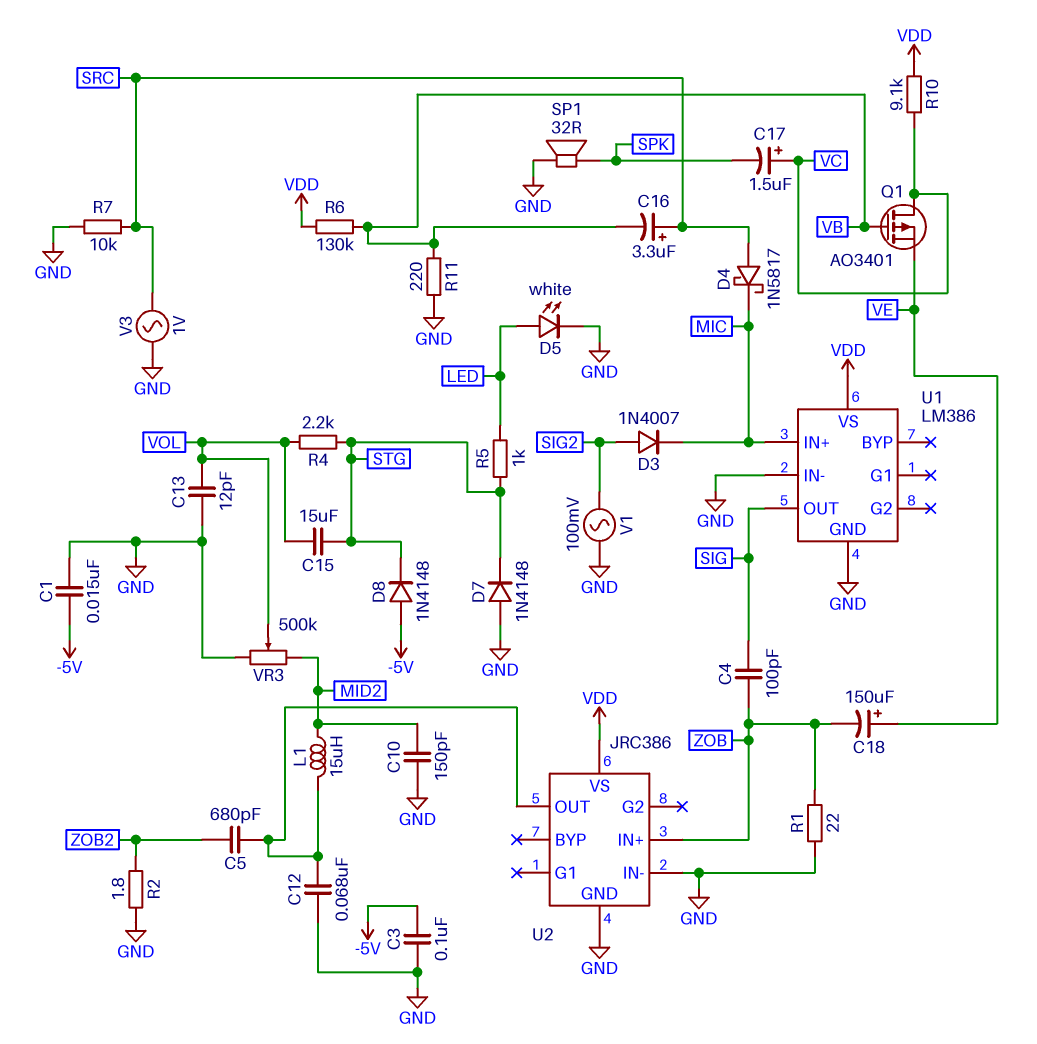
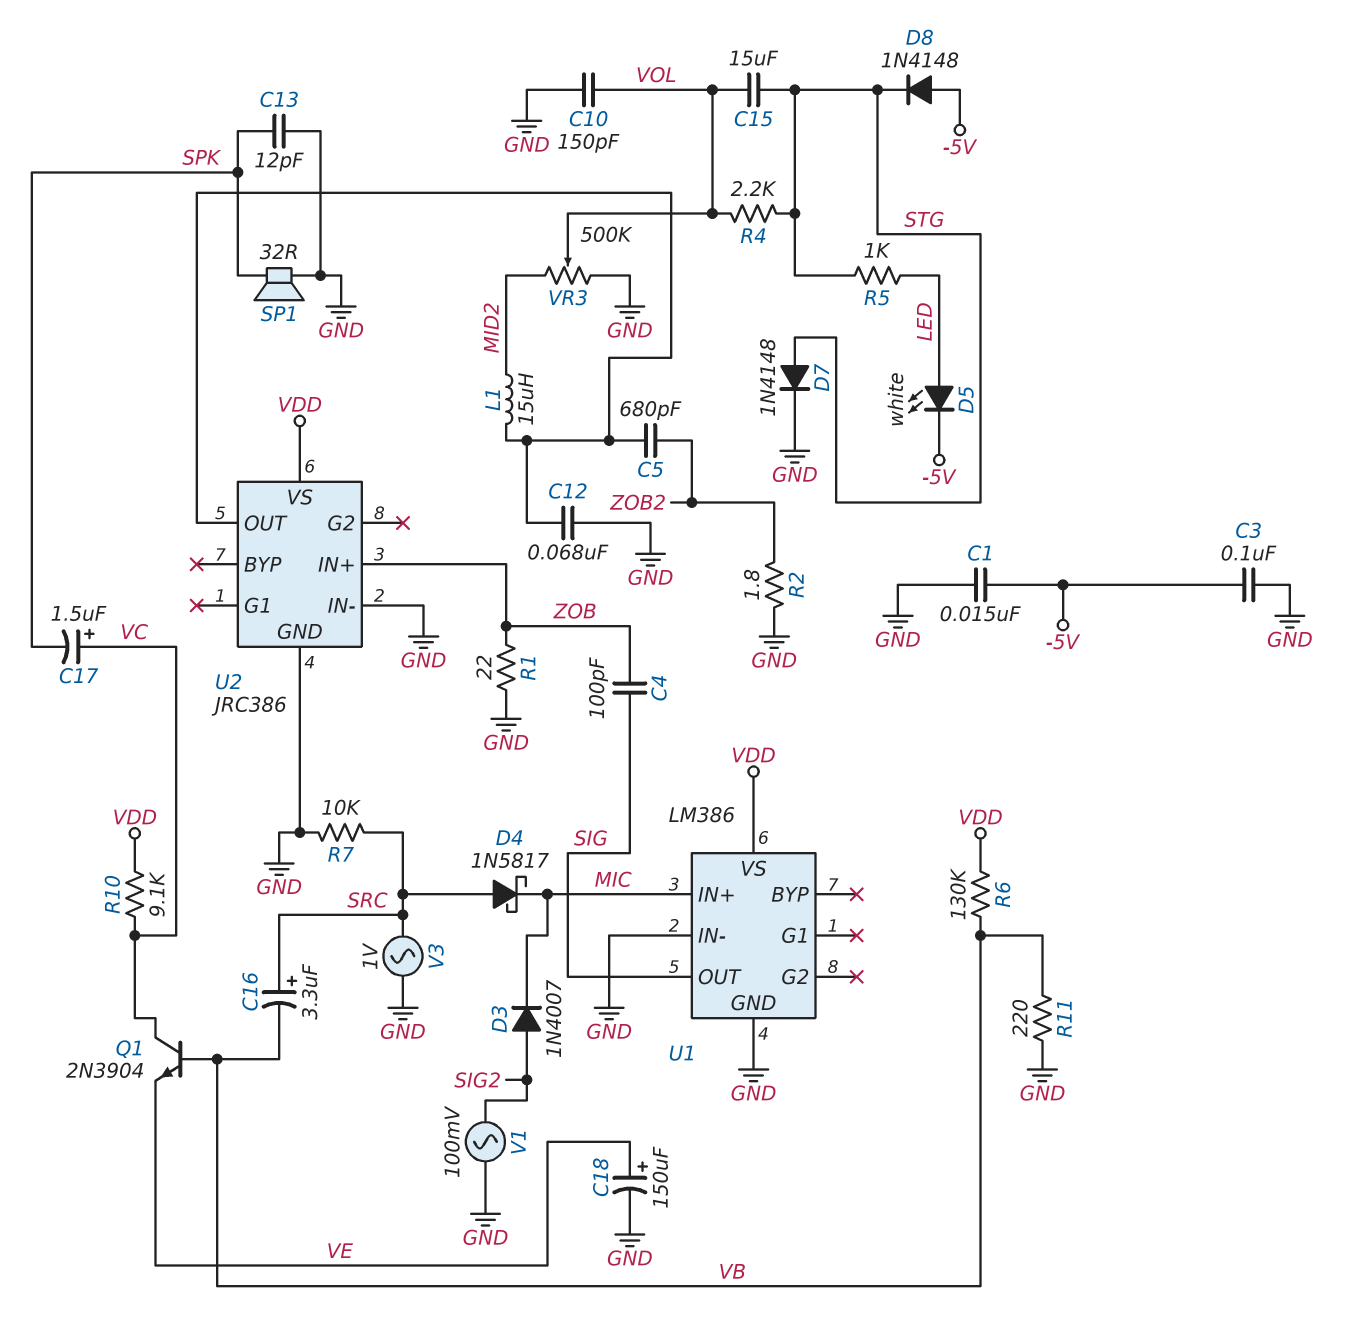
C10: 150pF (GND, MID2) -> 150pF (GND, VOL)
C13: 12pF (GND, VOL) -> 12pF (GND, SPK)
C18: 150uF (plus VE, minus ZOB) -> 150uF (plus VE, minus GND)
D5: LED white (A LED, K GND) -> LED white (A LED, K -5V)
D7: diode 1N4148 (A GND, K STG) -> diode 1N4148 (A STG, K GND)
Q1: PMOS AO3401 (G VB, D VC, S VE) -> NPN 2N3904 (B VB, C VC, E VE)

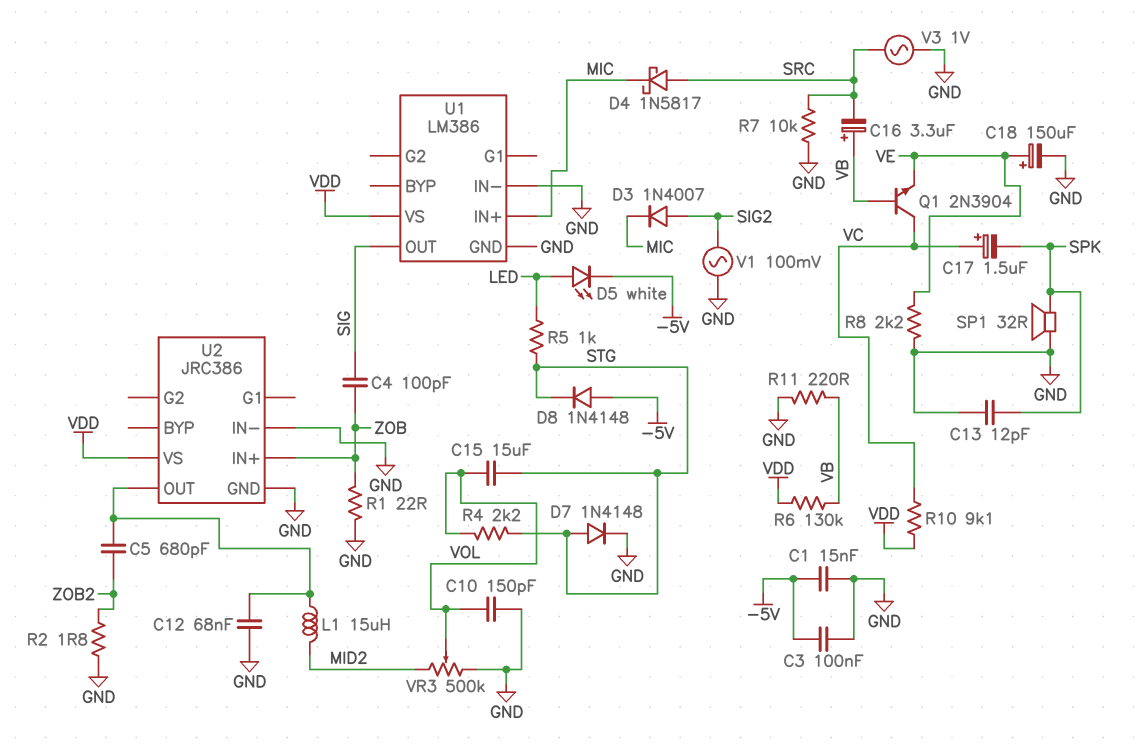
C16: 3.3uF (plus SRC, minus VB) -> 3.3uF (plus VB, minus SRC)
R8: none -> 2.2k (GND, VE)

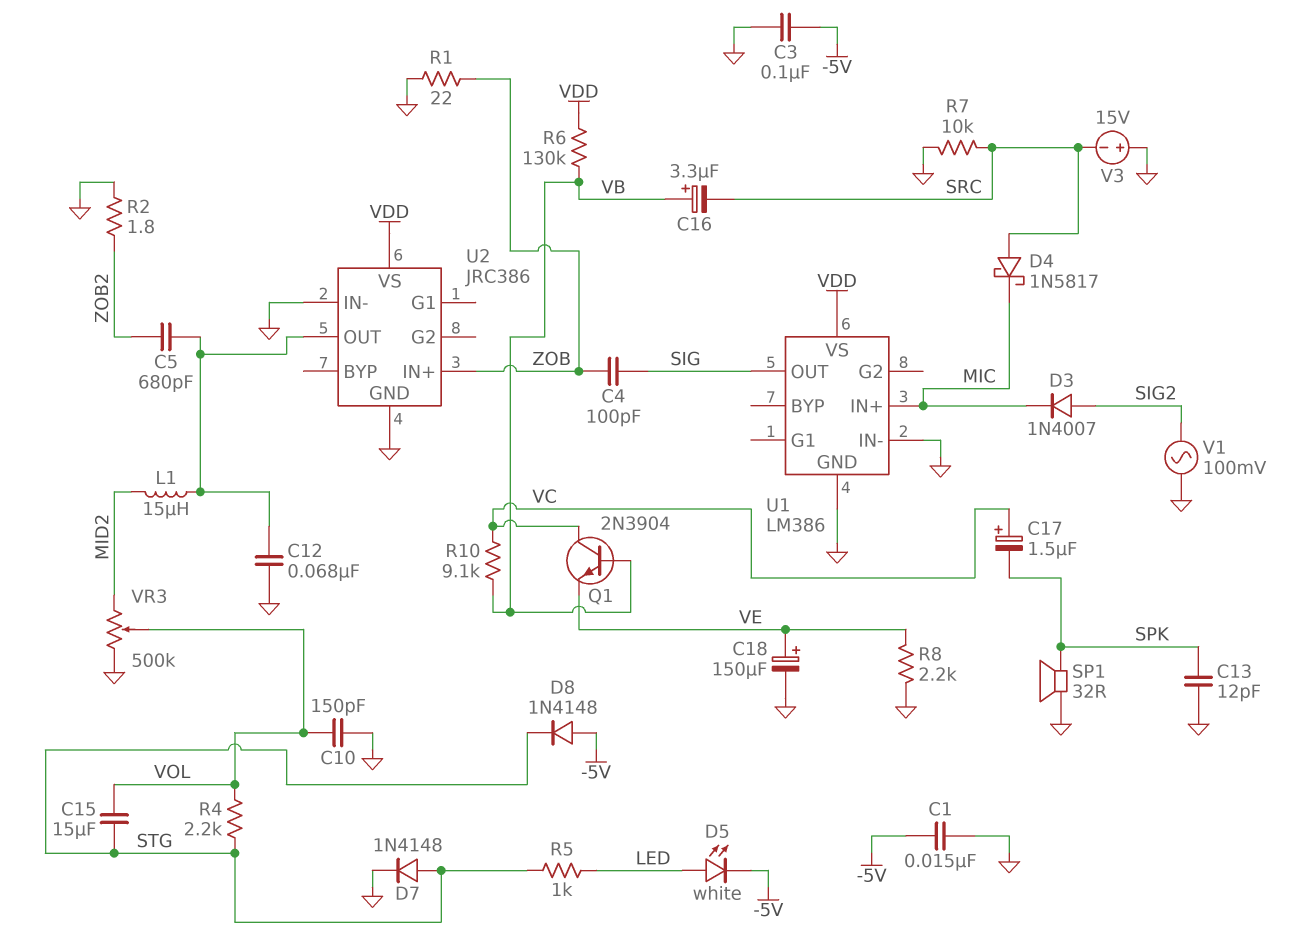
R10: 9.1k (VC, VDD) -> 9.1k (VB, VC)
R11: 220 (GND, VB) -> none
V3: AC 1V (GND, SRC) -> 15V (plus GND, minus SRC)

